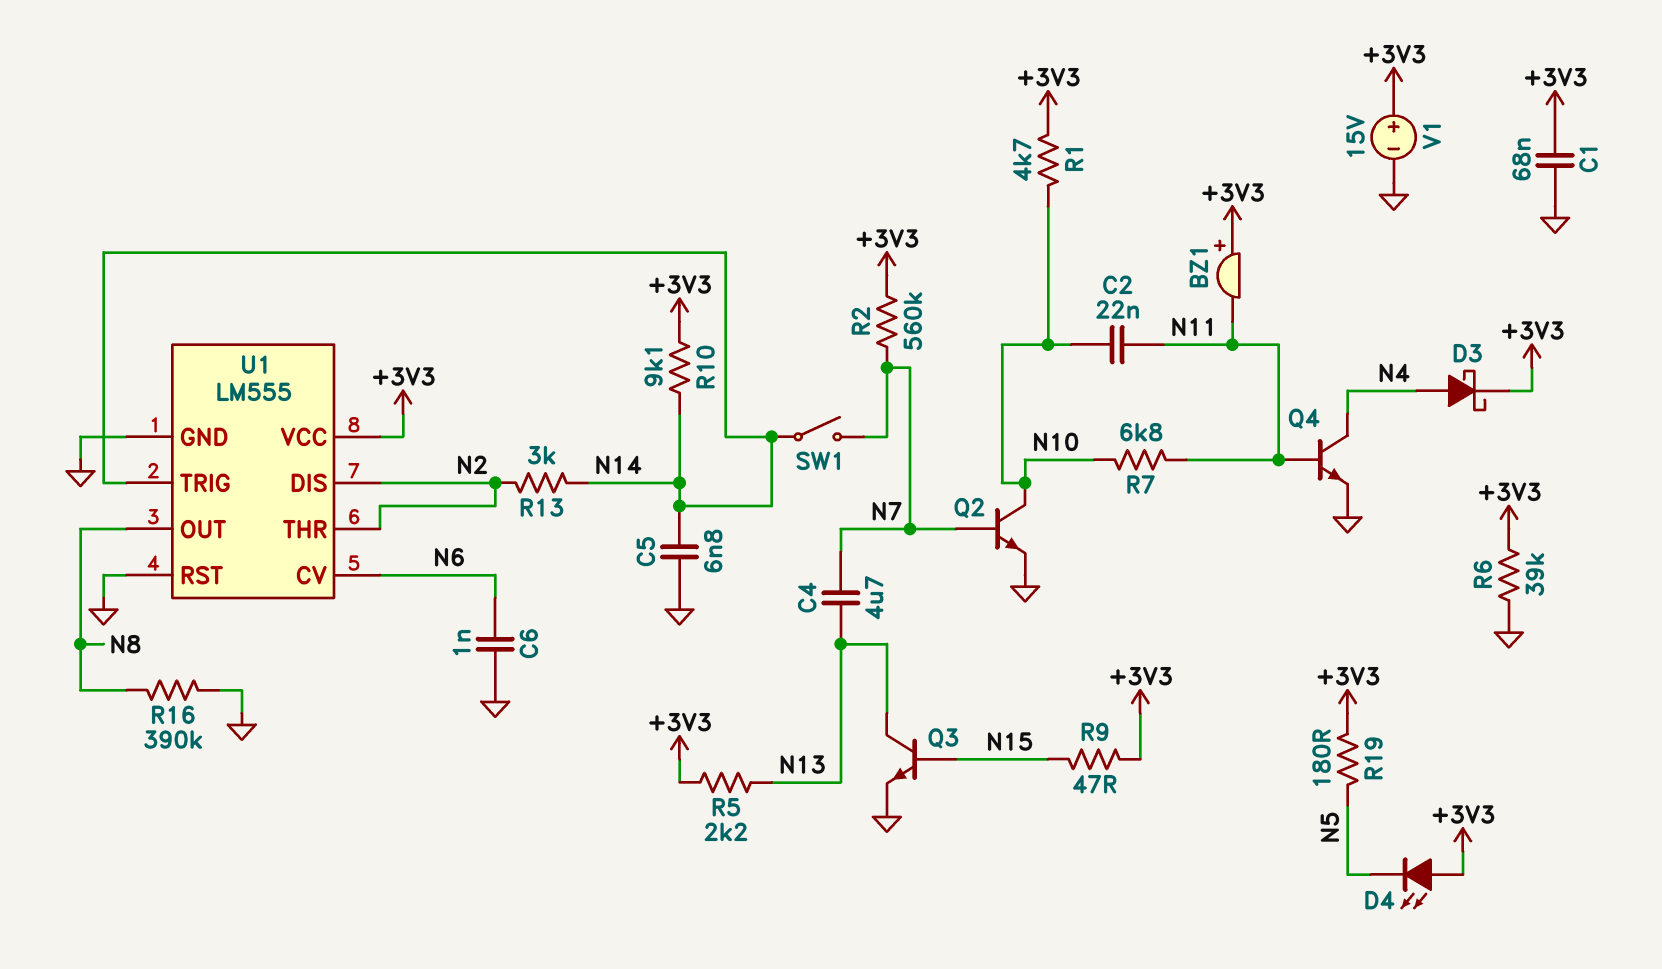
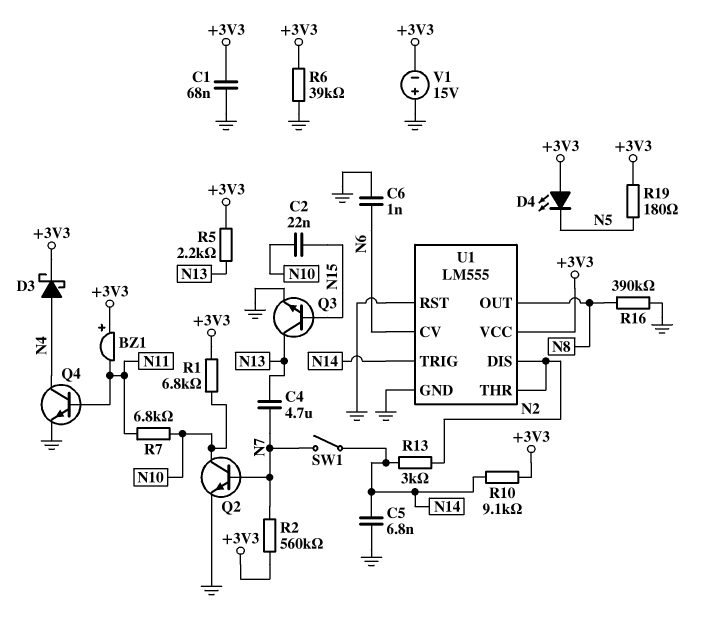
C2: 22nF (N10, N11) -> 22nF (N10, N15)
R1: 4.7k (+3V3, N10) -> 6.8k (+3V3, N10)
R9: 47 (+3V3, N15) -> none
V1: 15V (plus +3V3, minus GND) -> 15V (plus GND, minus +3V3)

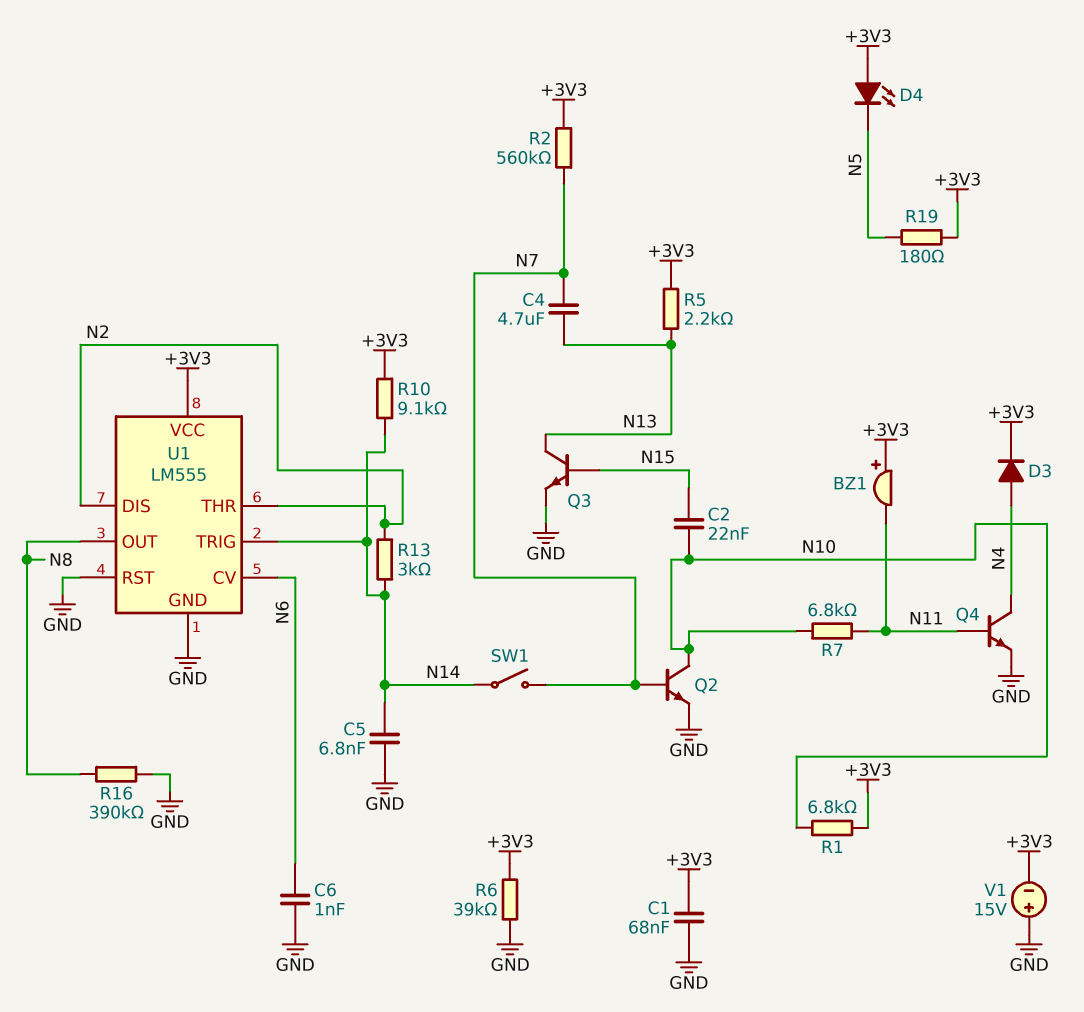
D3: schottky (A N4, K +3V3) -> diode (A N4, K +3V3)

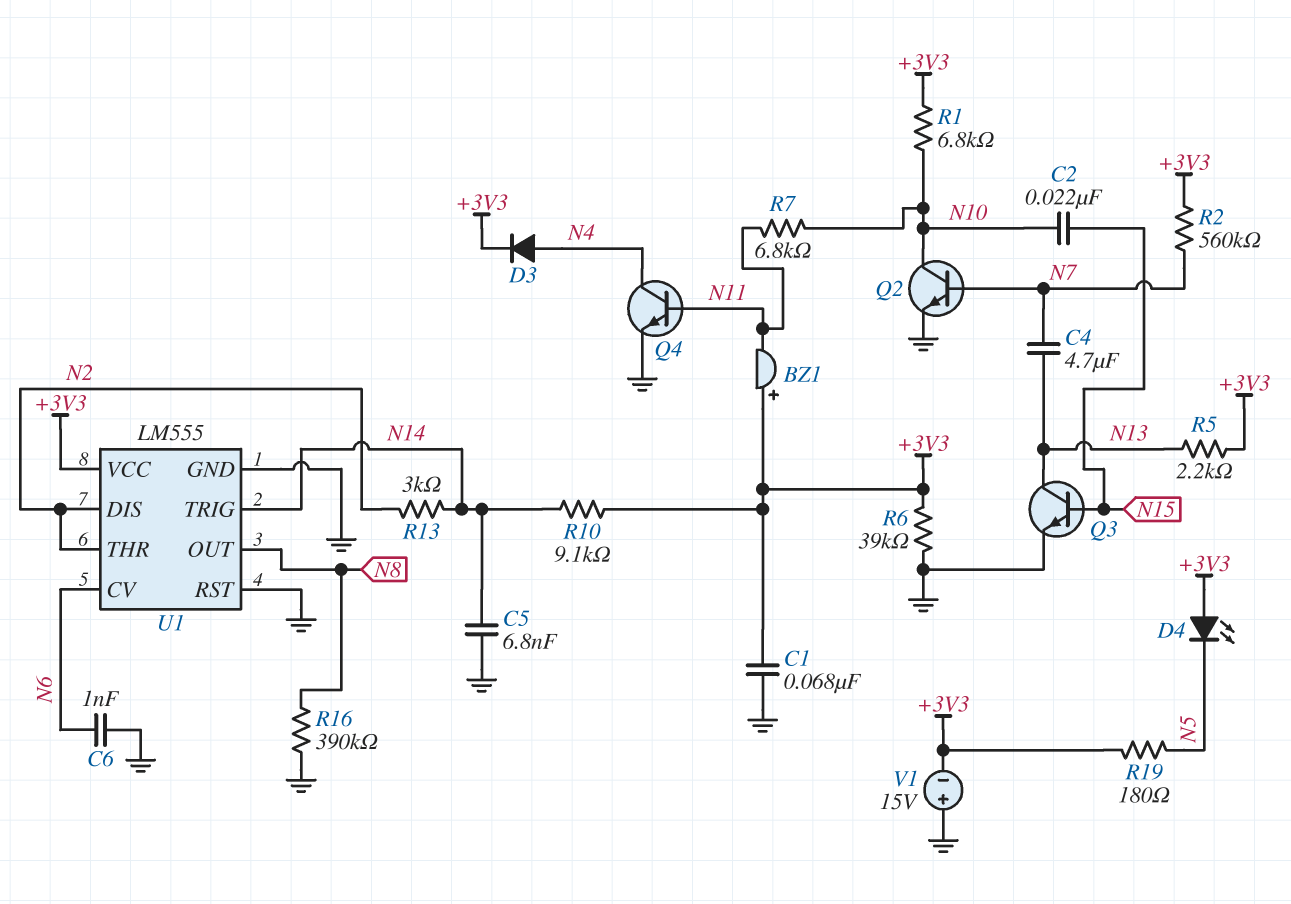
SW1: switch (N7, N14) -> none

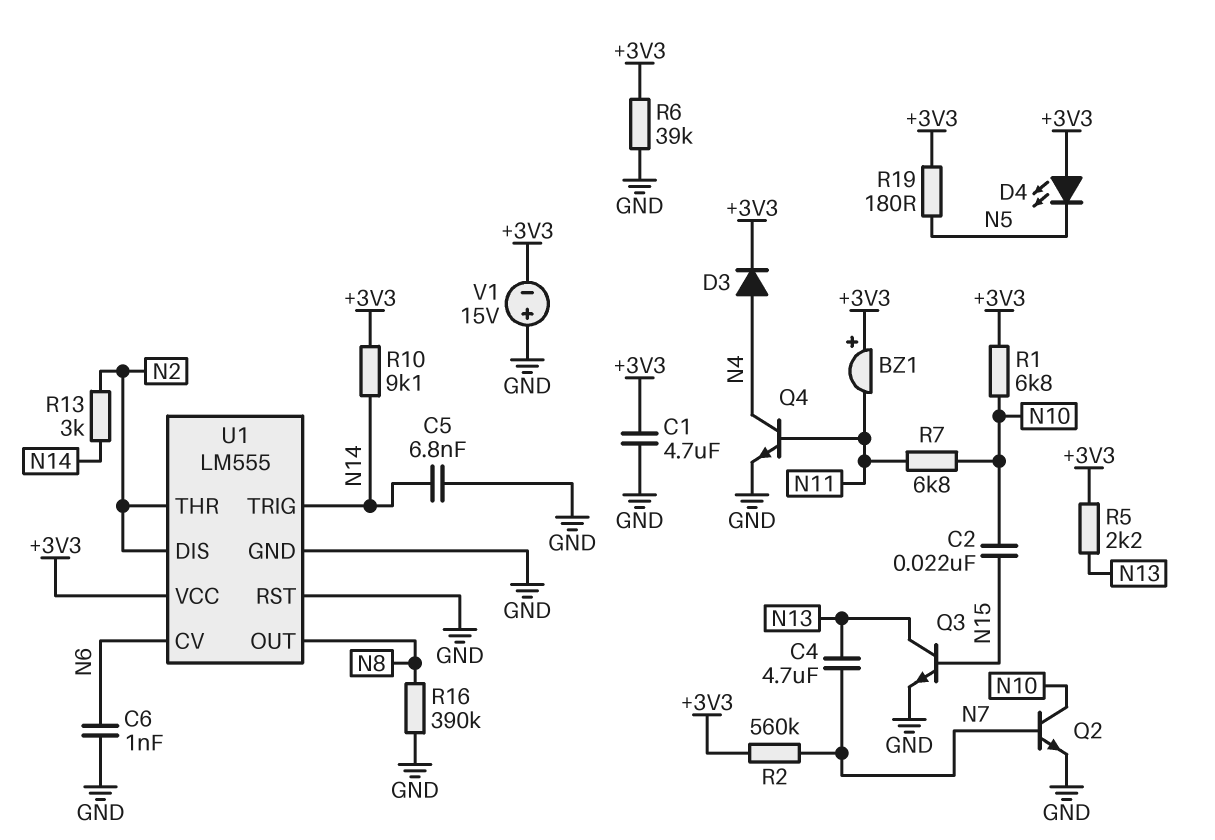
C1: 68nF (+3V3, GND) -> 4.7uF (+3V3, GND)

